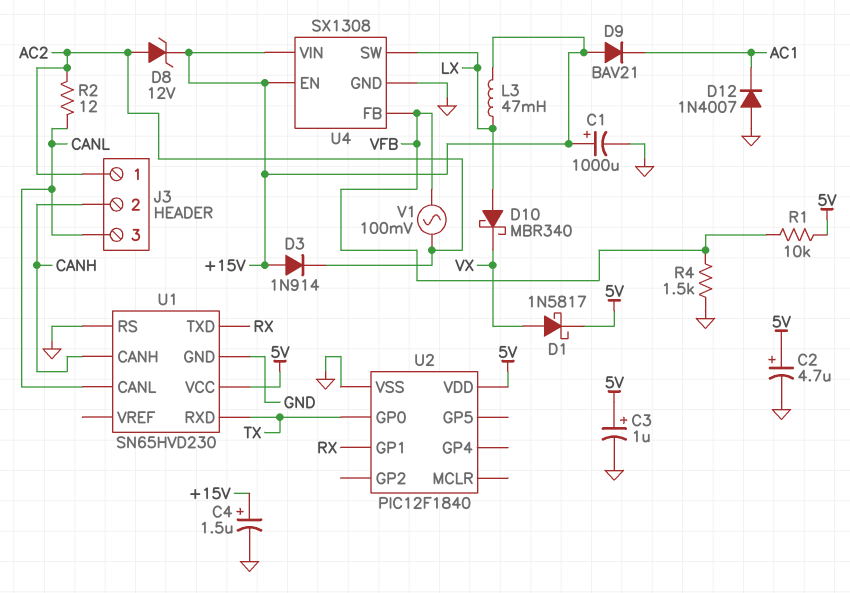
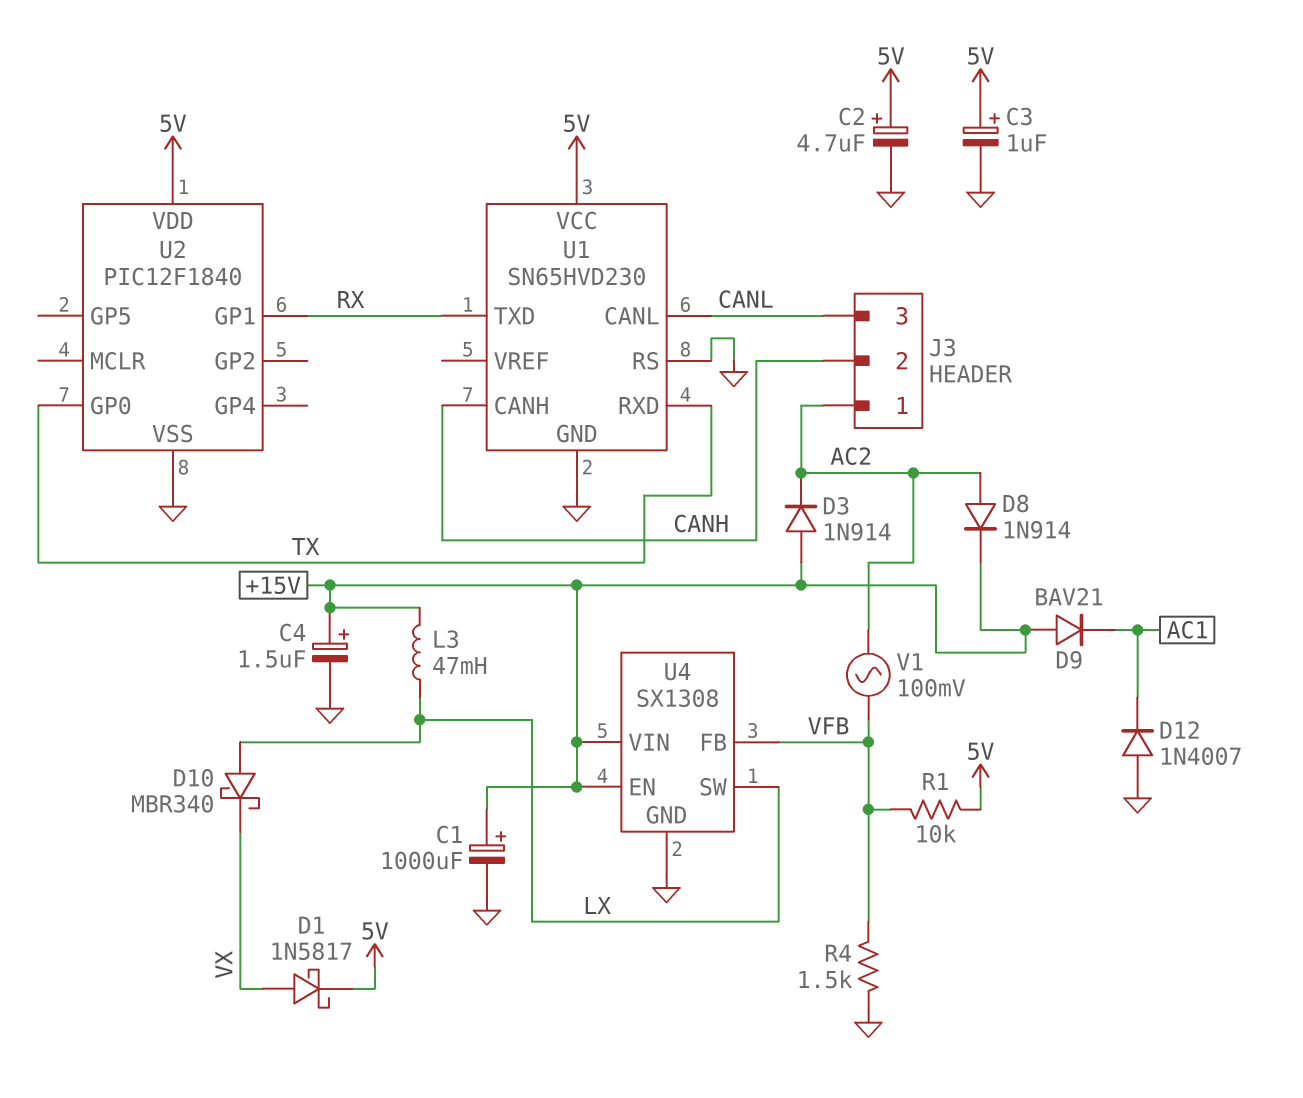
D8: zener 12V (A AC2, K +15V) -> diode 1N914 (A AC2, K +15V)
R2: 12 (AC2, CANL) -> none

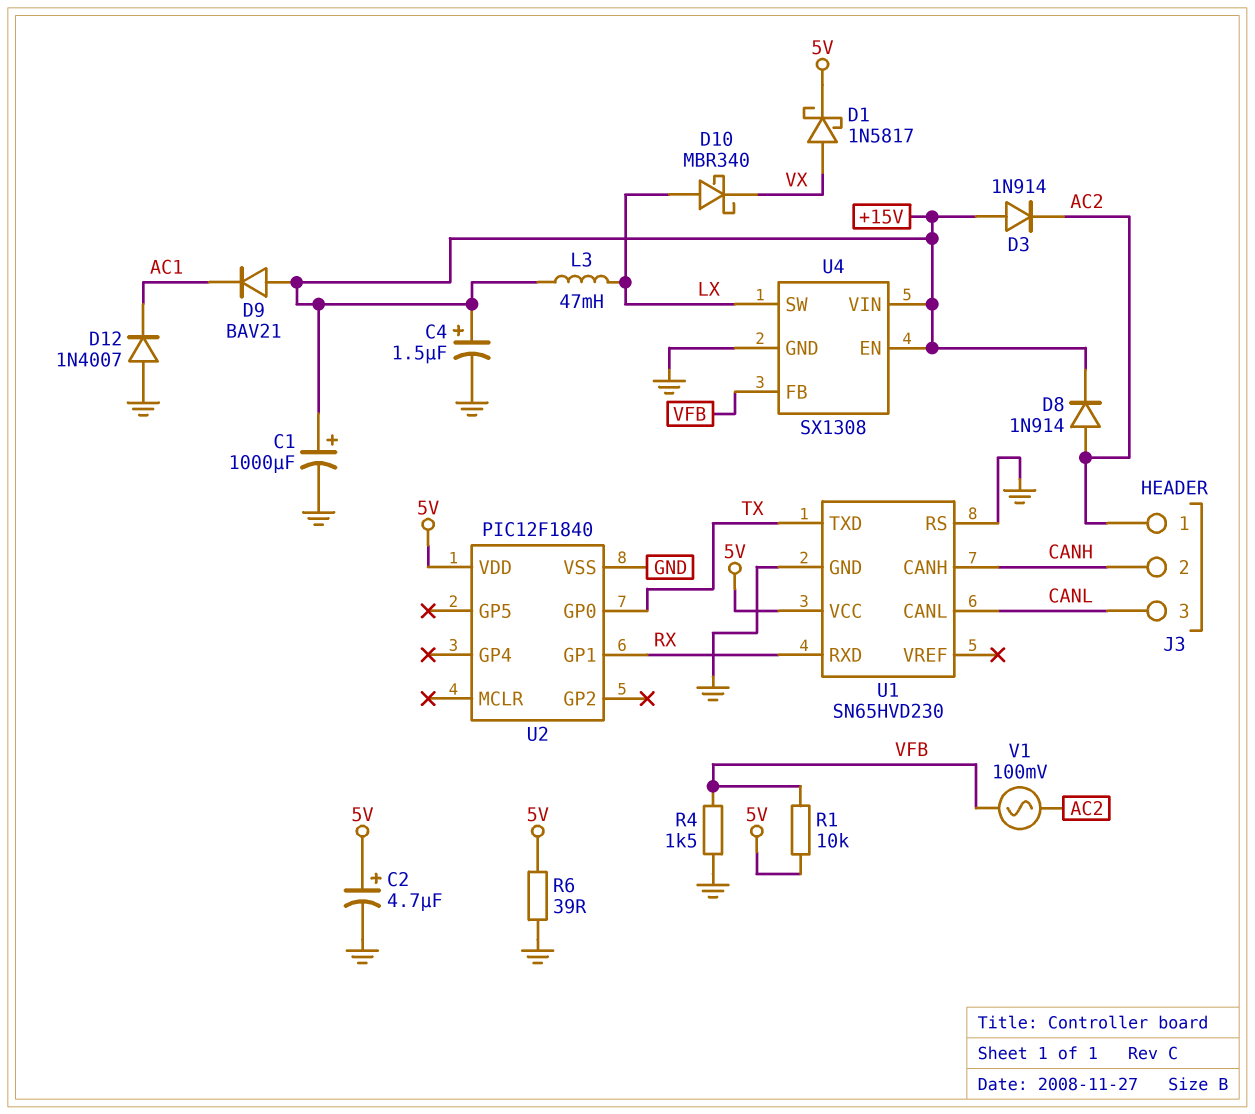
C3: 1uF (plus 5V, minus GND) -> none
R6: none -> 39 (5V, GND)
U1 pin RXD: TX -> RX
U1 pin TXD: RX -> TX

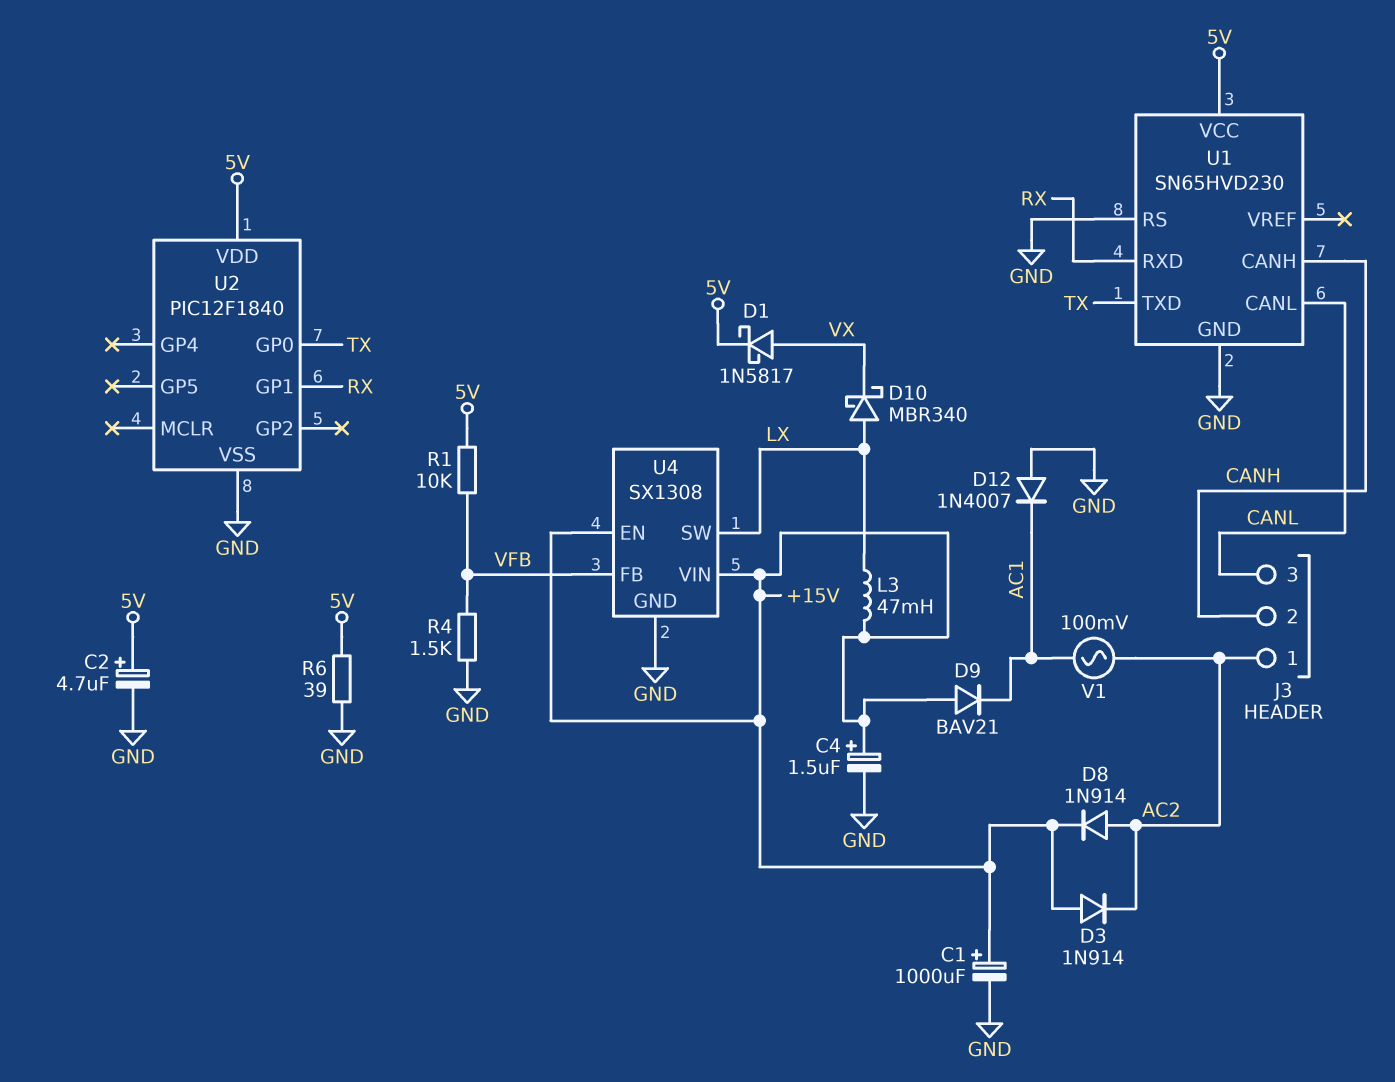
V1: AC 100mV (AC2, VFB) -> AC 100mV (AC1, AC2)

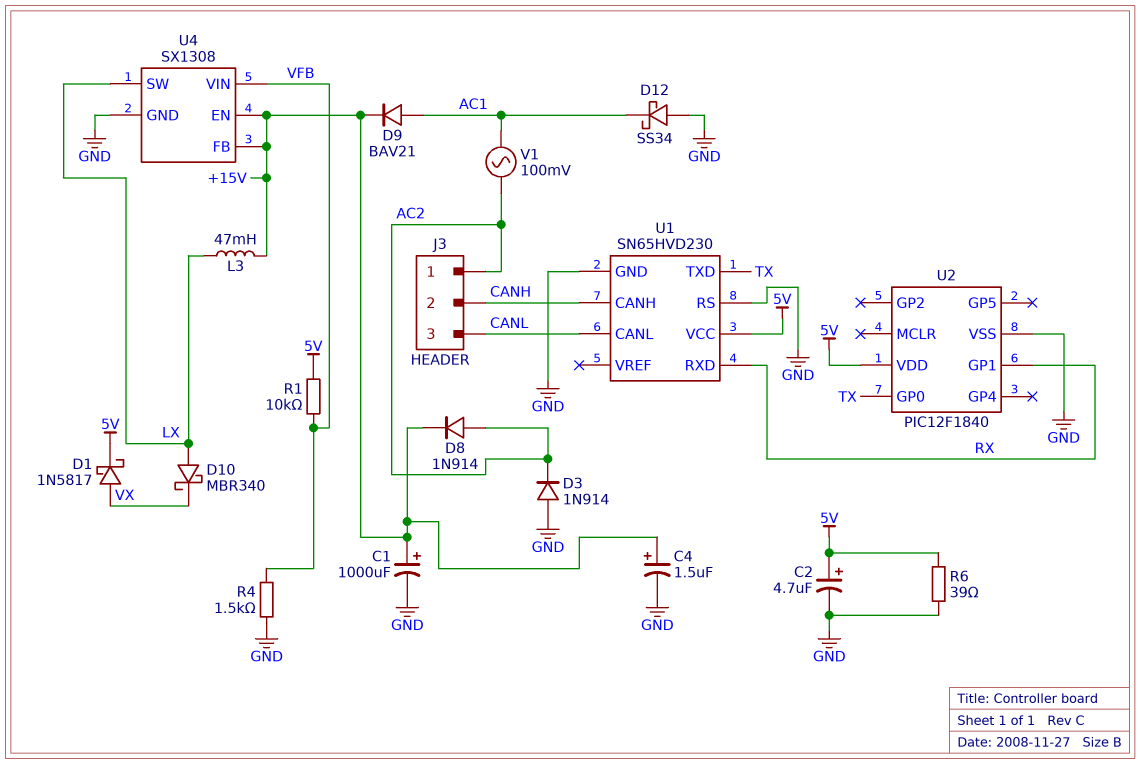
D3: diode 1N914 (A +15V, K AC2) -> diode 1N914 (A GND, K AC2)
D9: diode BAV21 (A +15V, K AC1) -> diode BAV21 (A AC1, K +15V)
D12: diode 1N4007 (A GND, K AC1) -> schottky SS34 (A GND, K AC1)
U4 pin FB: VFB -> +15V
U4 pin VIN: +15V -> VFB

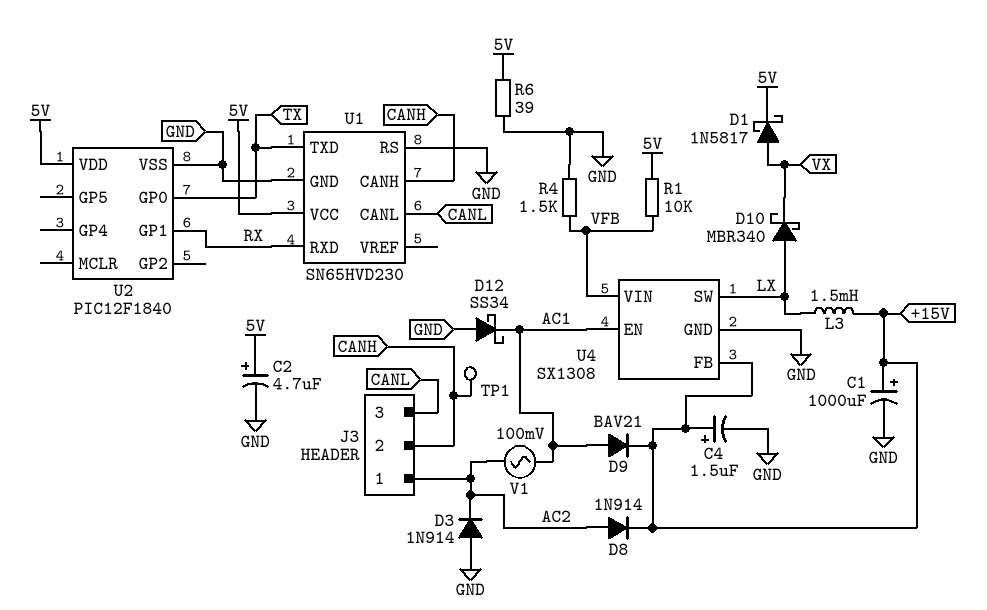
L3: 47mH (+15V, LX) -> 1.5mH (+15V, LX)
TP1: none -> test point (CANH)
U4 pin EN: +15V -> AC1

